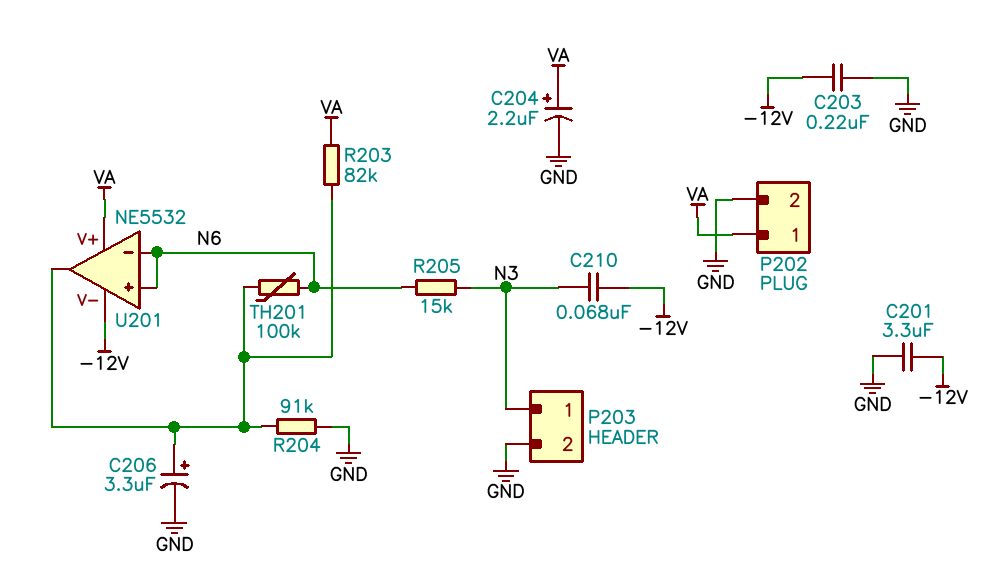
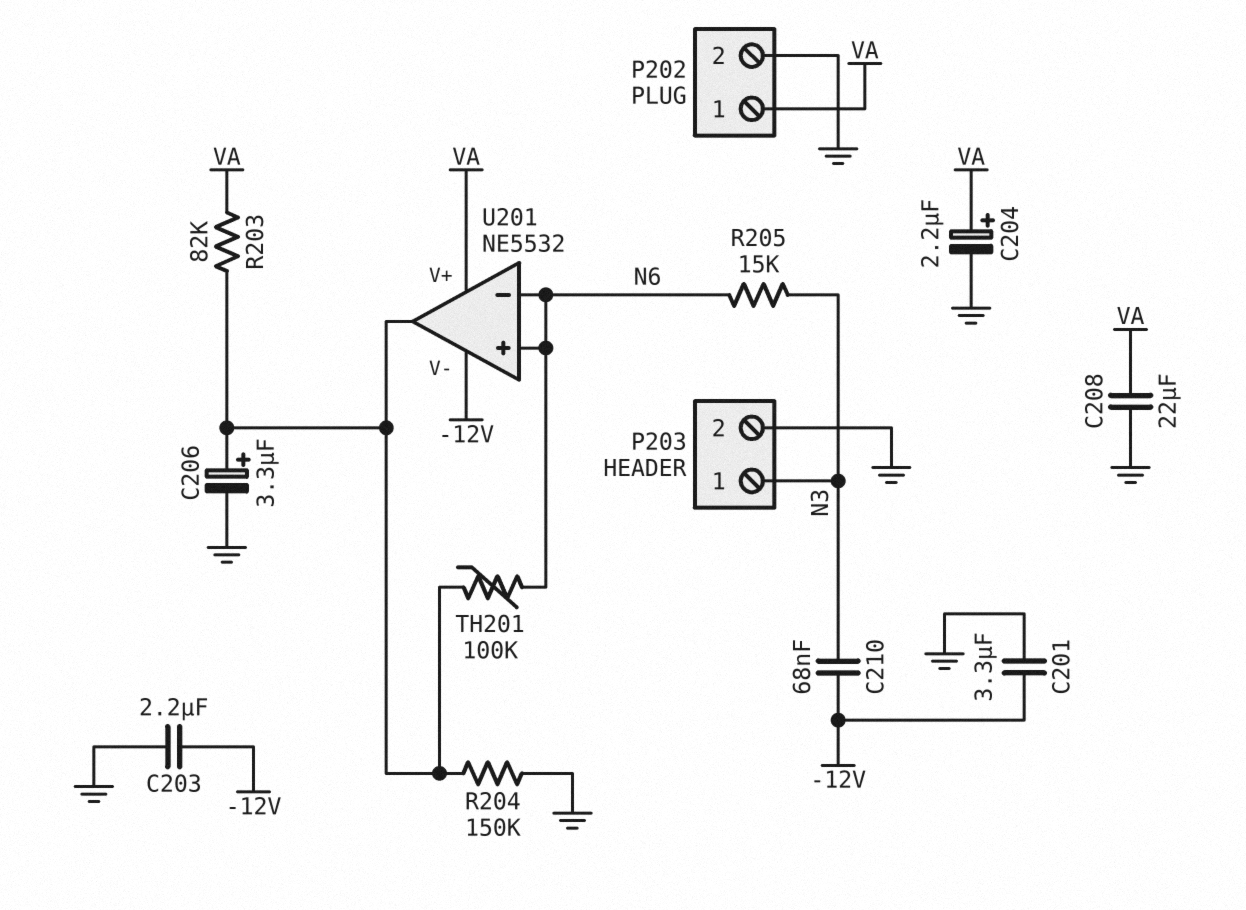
C203: 220nF (-12V, GND) -> 2.2uF (-12V, GND)
C208: none -> 22uF (GND, VA)
R204: 91k (GND, U201/out) -> 150k (GND, U201/out)

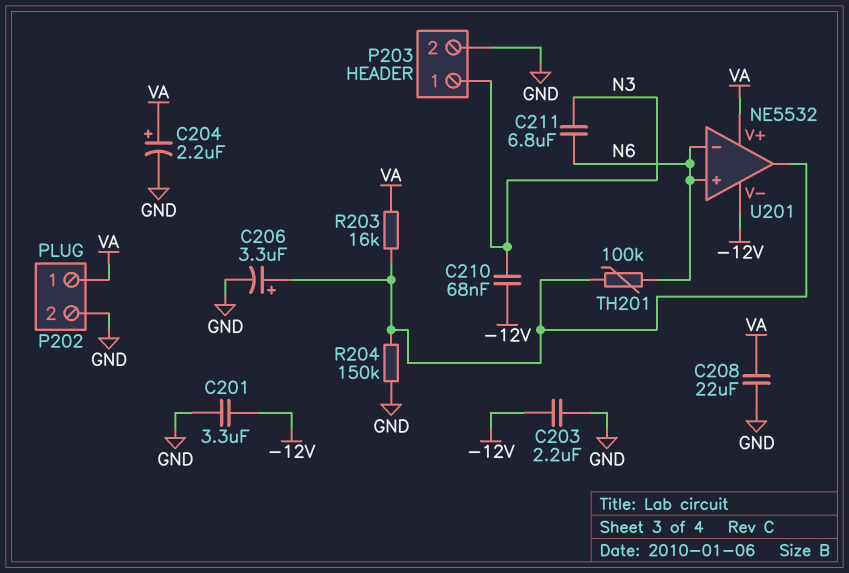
C211: none -> 6.8uF (N3, N6)
R203: 82k (U201/out, VA) -> 16k (U201/out, VA)
R205: 15k (N3, N6) -> none

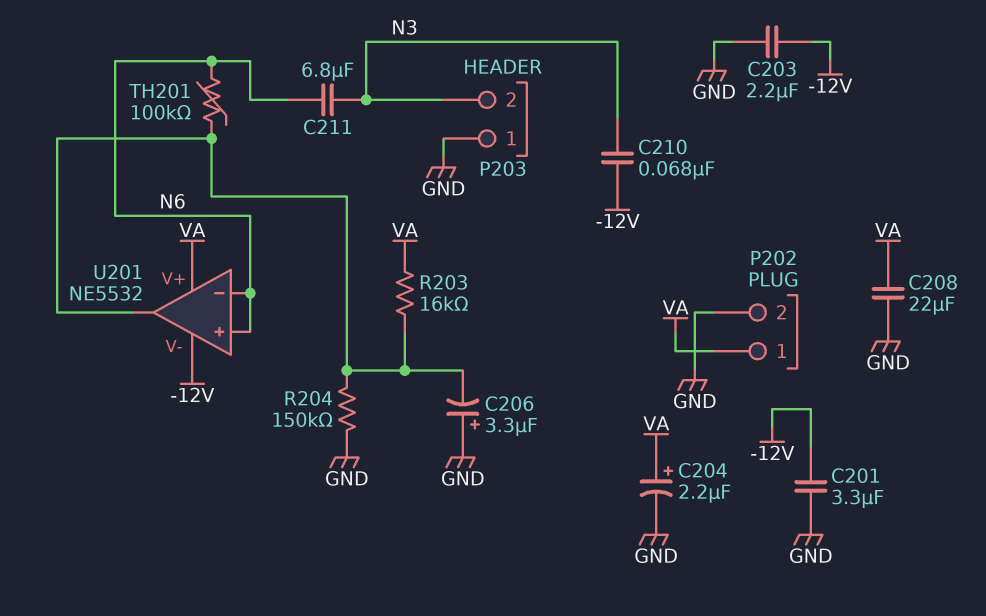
C206: 3.3uF (plus U201/out, minus GND) -> 3.3uF (plus GND, minus U201/out)
P203 pin 1: N3 -> GND
P203 pin 2: GND -> N3

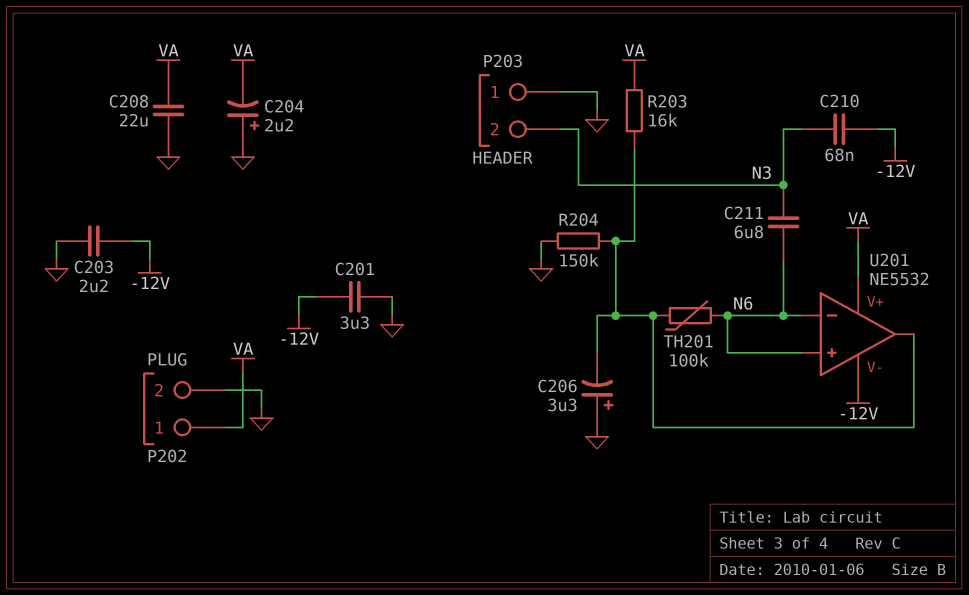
C204: 2.2uF (plus VA, minus GND) -> 2.2uF (plus GND, minus VA)

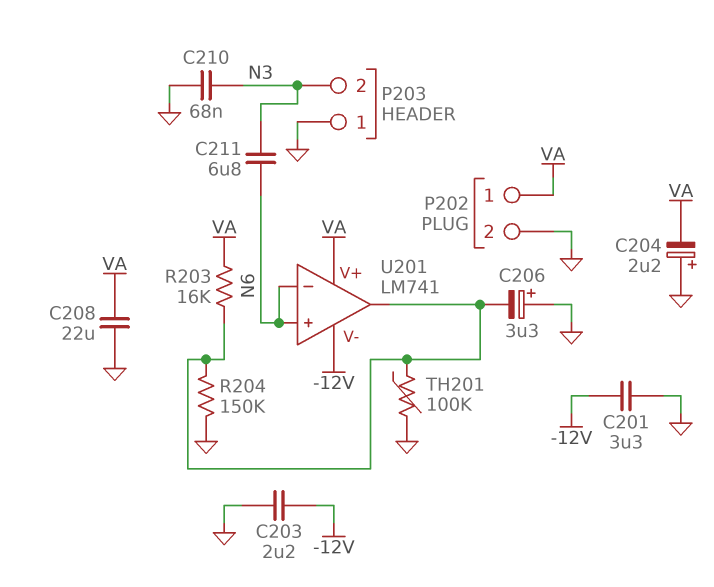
C210: 68nF (-12V, N3) -> 68nF (GND, N3)
TH201: 100k (N6, U201/out) -> 100k (GND, U201/out)
U201: NE5532 -> LM741

